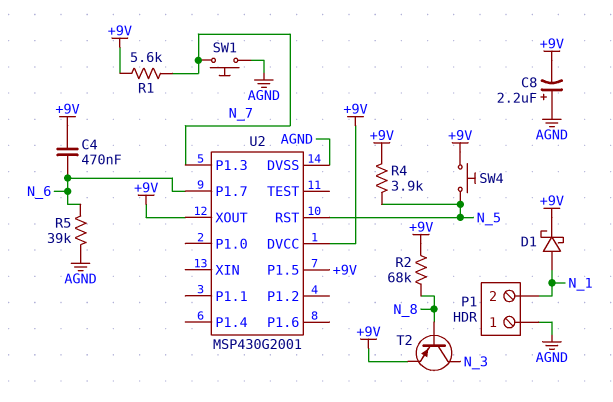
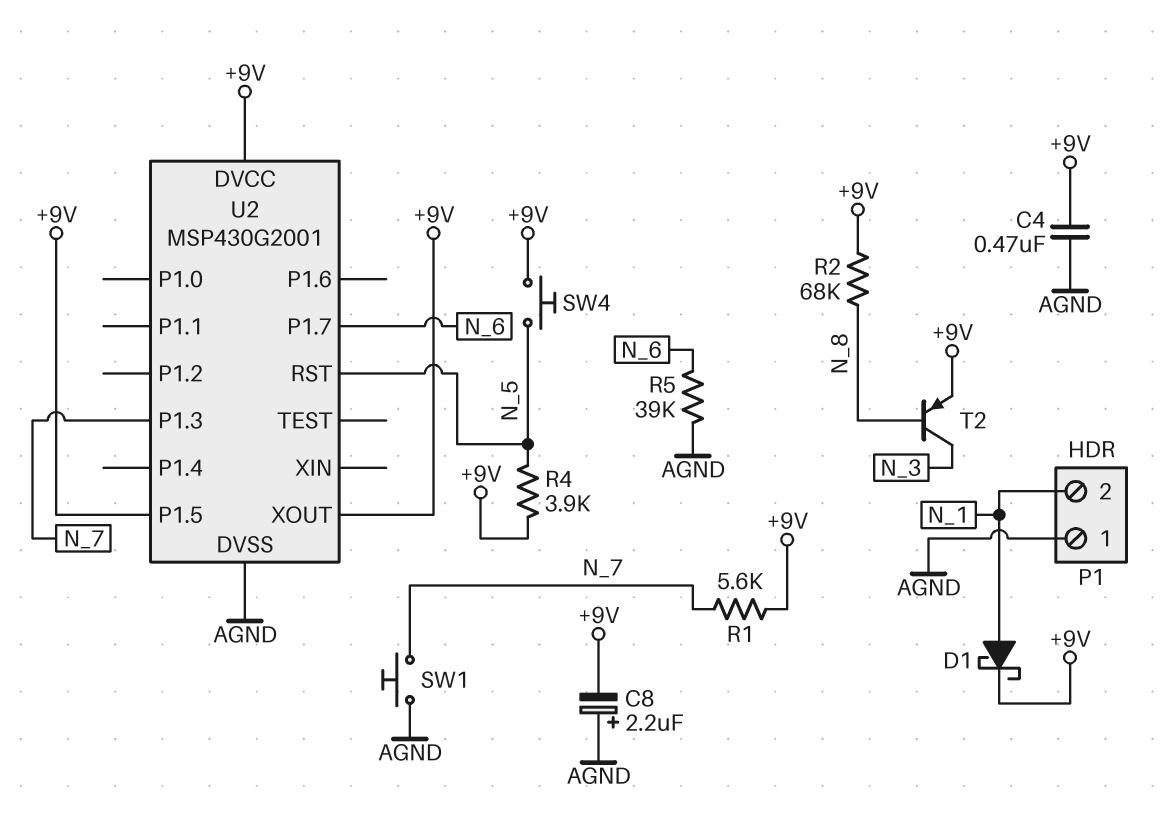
C4: 470nF (+9V, N_6) -> 470nF (+9V, AGND)

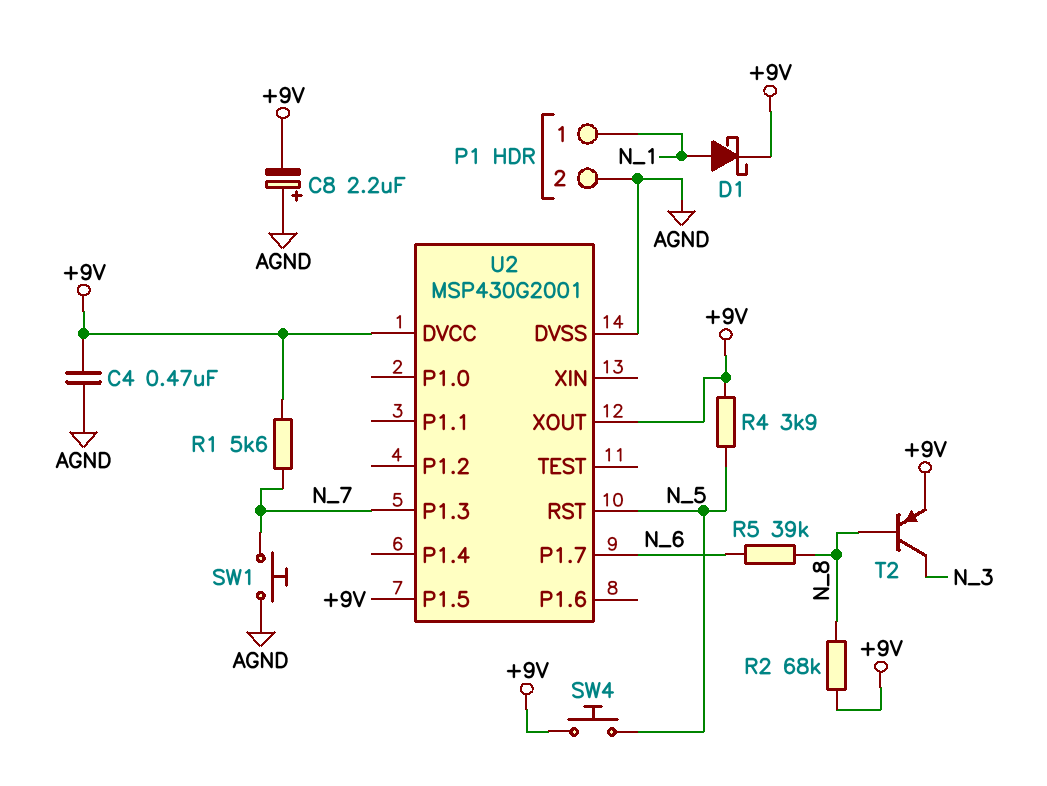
P1 pin 1: AGND -> N_1
P1 pin 2: N_1 -> AGND
R5: 39k (AGND, N_6) -> 39k (N_6, N_8)

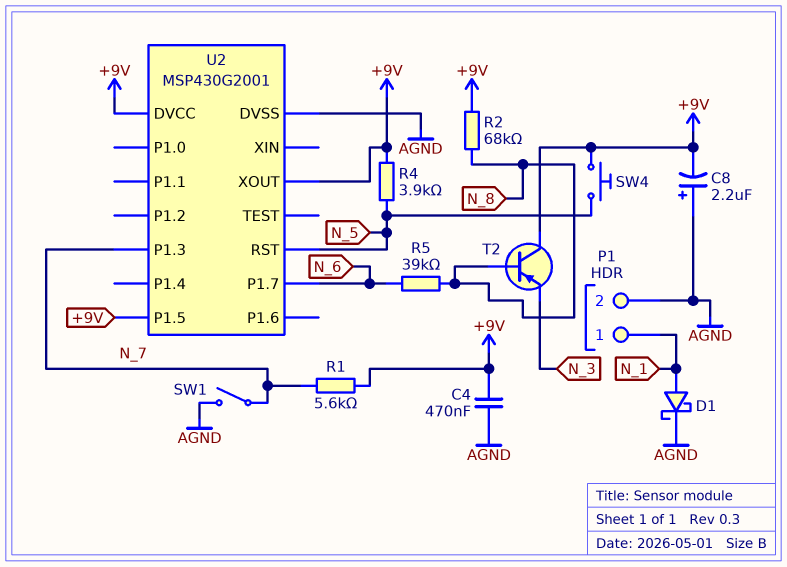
D1: schottky (A N_1, K +9V) -> schottky (A N_1, K AGND)
SW1: button (AGND, N_7) -> switch (AGND, N_7)
T2: PNP (B N_8, C N_3, E +9V) -> PNP (B N_8, C +9V, E N_3)

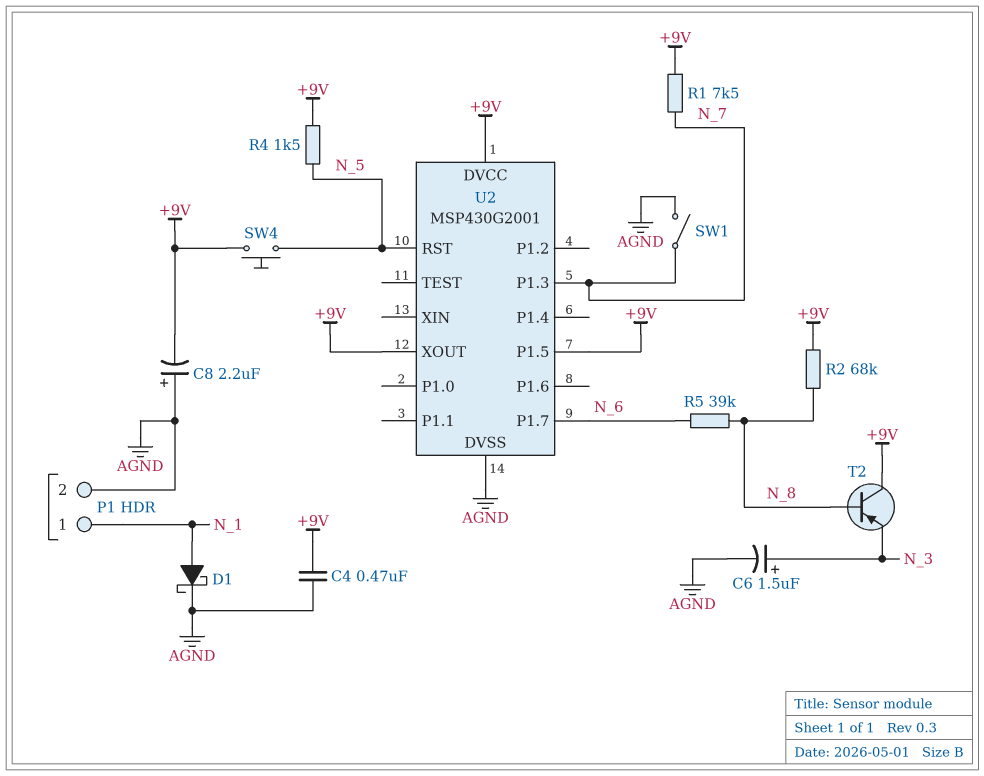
C6: none -> 1.5uF (plus N_3, minus AGND)
R1: 5.6k (+9V, N_7) -> 7.5k (+9V, N_7)
R4: 3.9k (+9V, N_5) -> 1.5k (+9V, N_5)

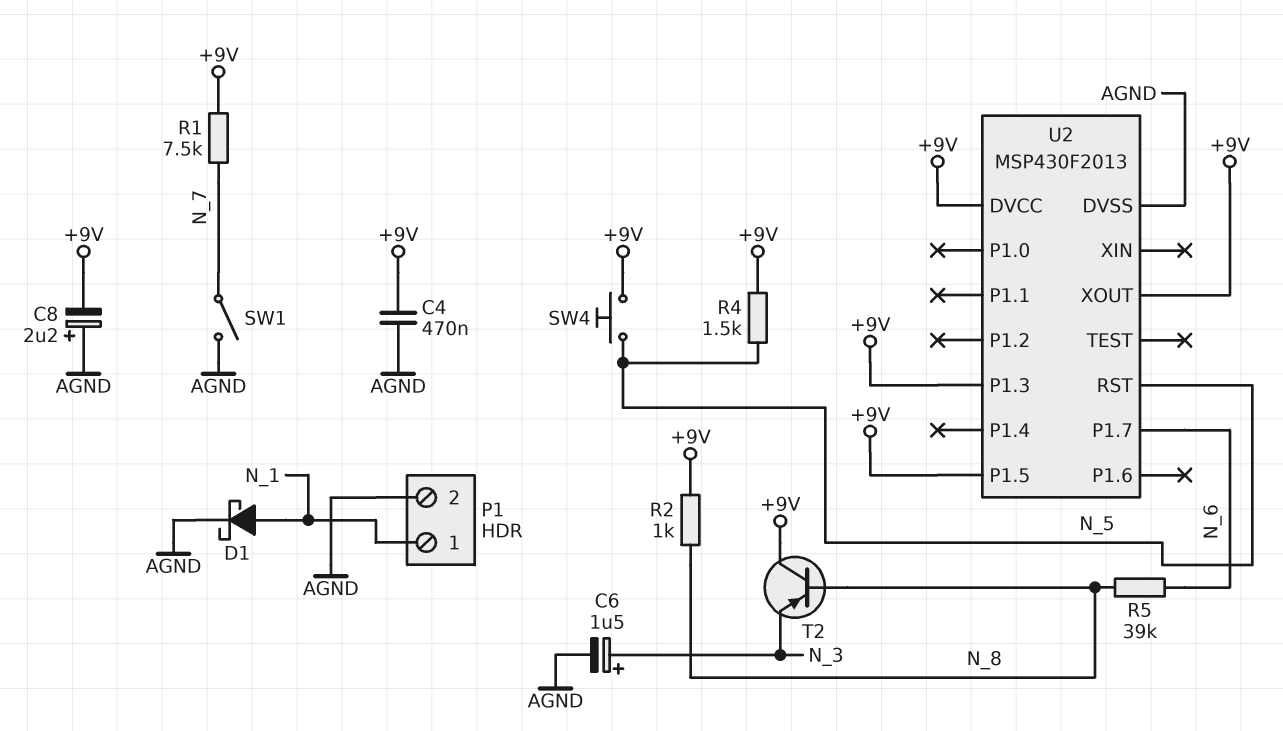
R2: 68k (+9V, N_8) -> 1k (+9V, N_8)
U2: MSP430G2001 -> MSP430F2013
U2 pin P1.3: N_7 -> +9V

